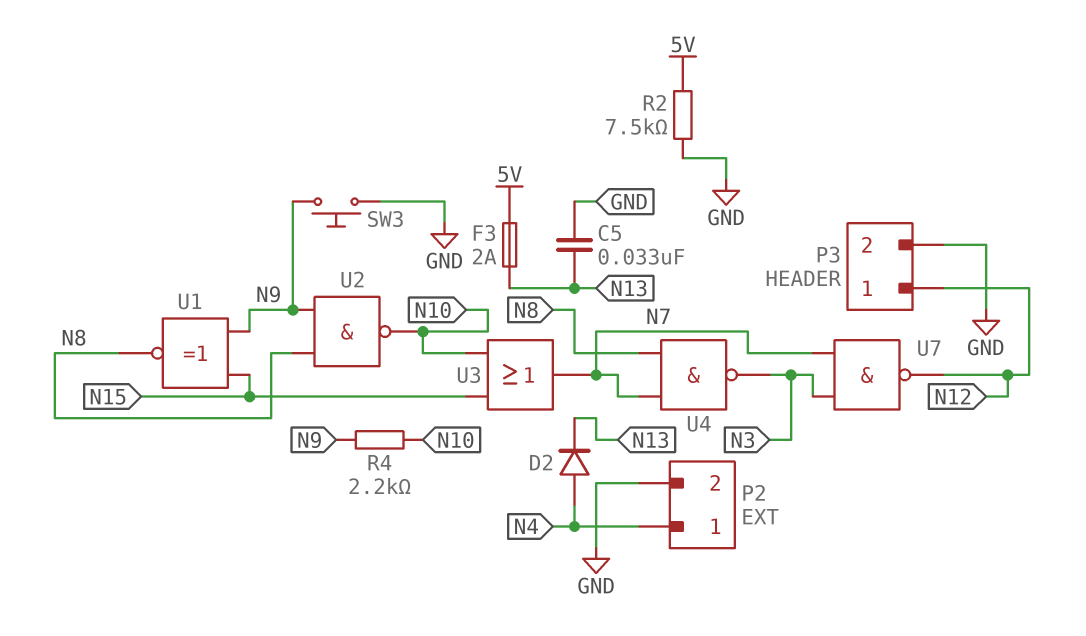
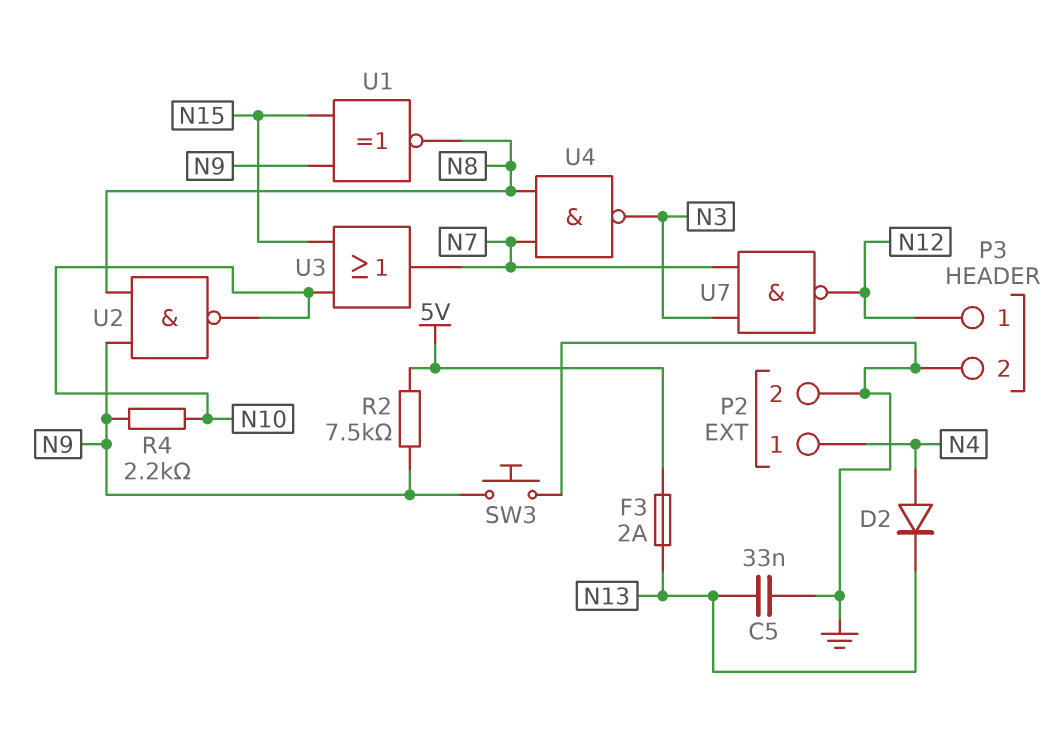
R2: 7.5k (5V, GND) -> 7.5k (5V, N9)

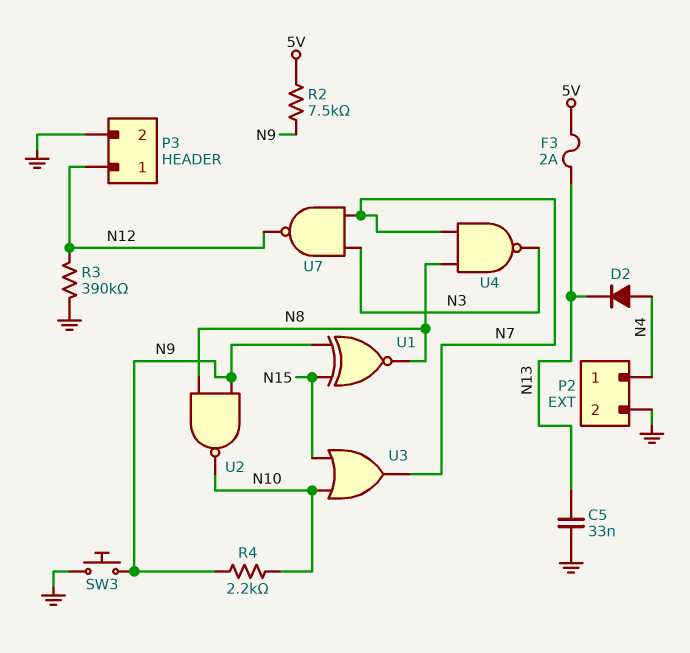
R3: none -> 390k (GND, N12)

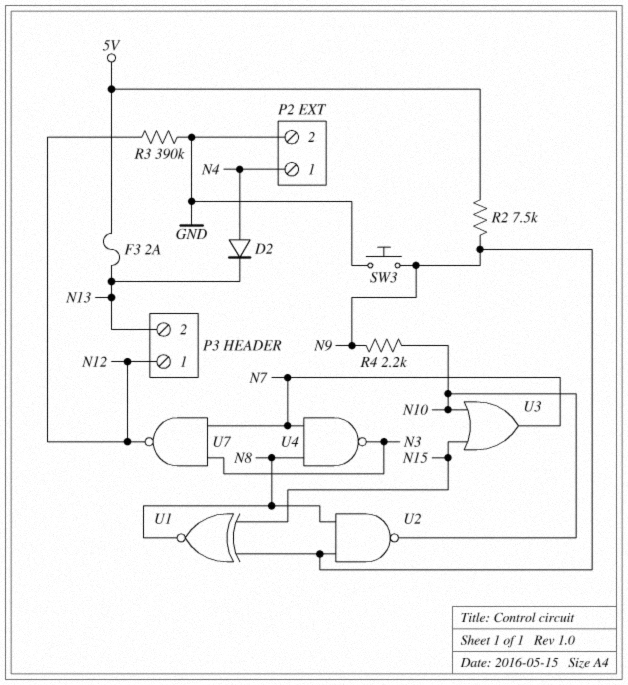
C5: 33nF (GND, N13) -> none
P3 pin 2: GND -> N13

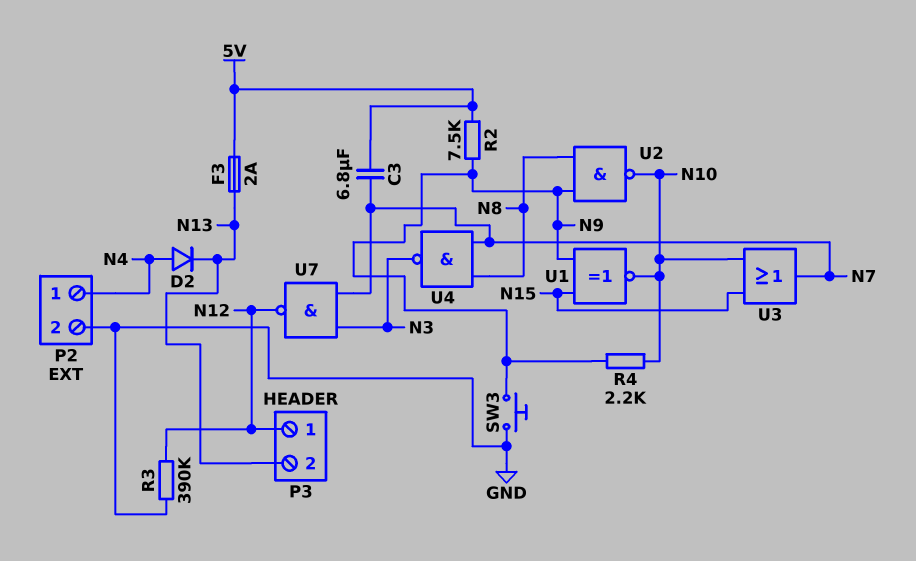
C3: none -> 6.8uF (5V, N7)
U1: XNOR (in N9, in N15, out N8) -> XNOR (in N9, in N15, out N10)

